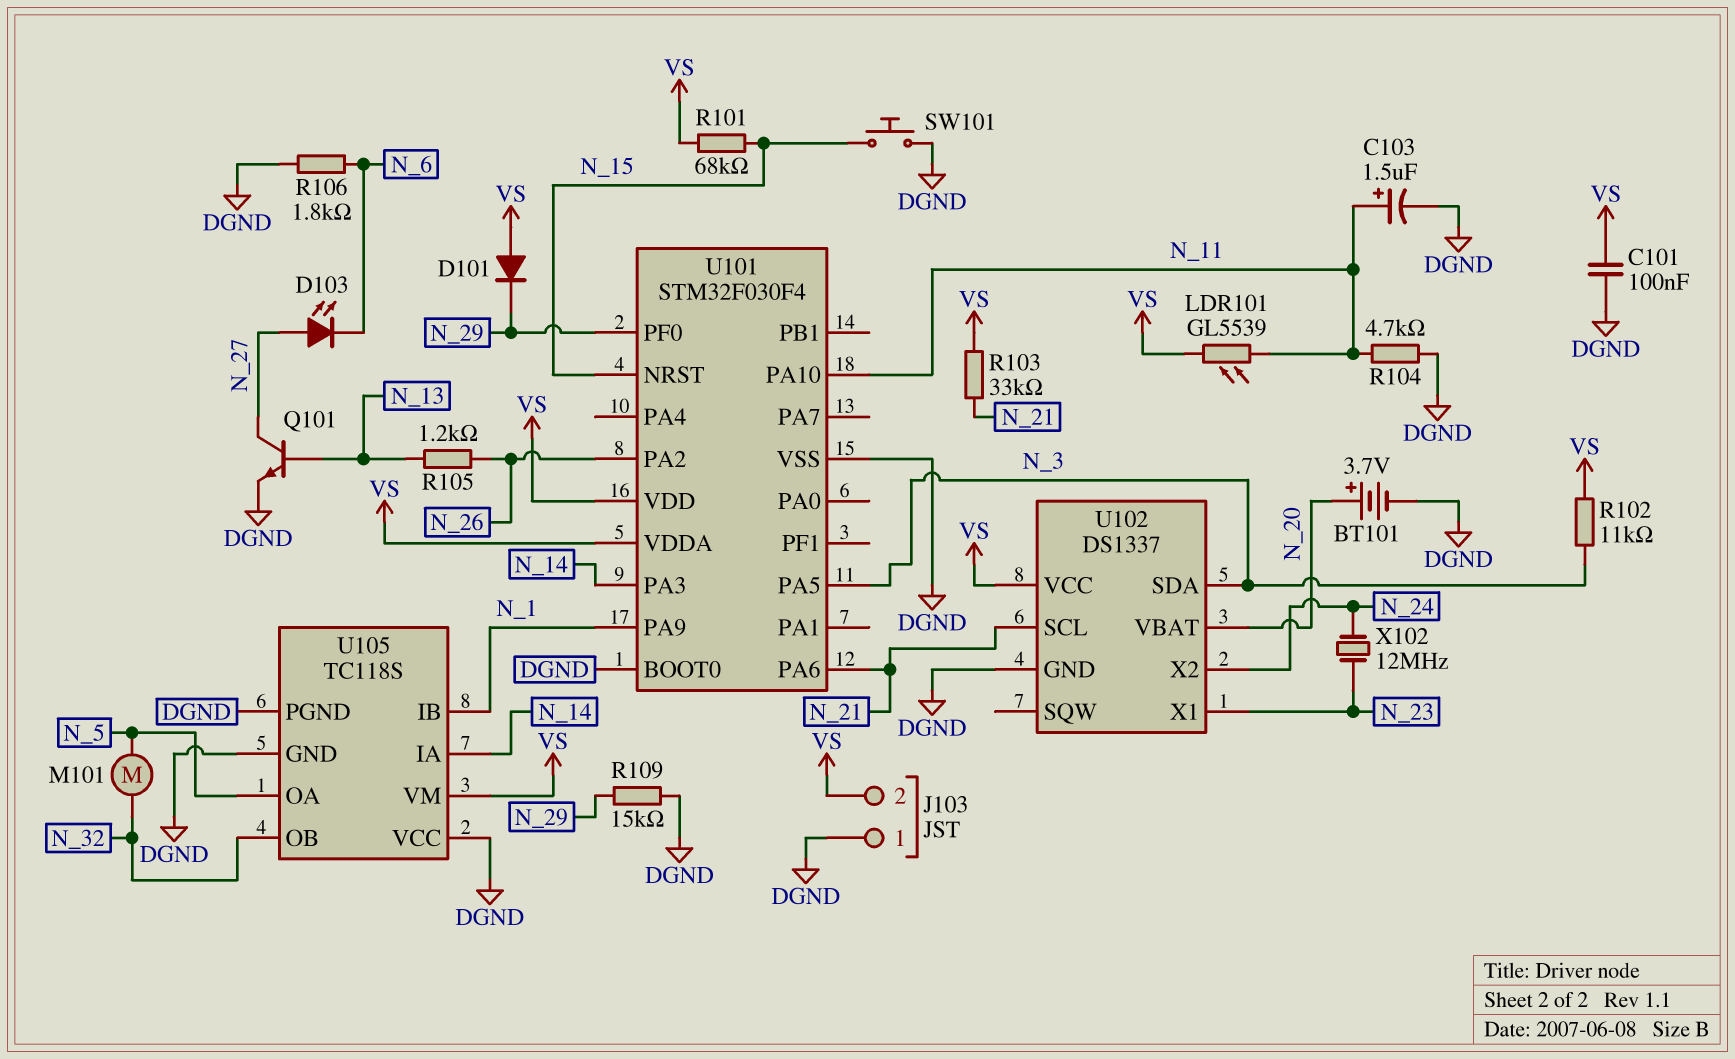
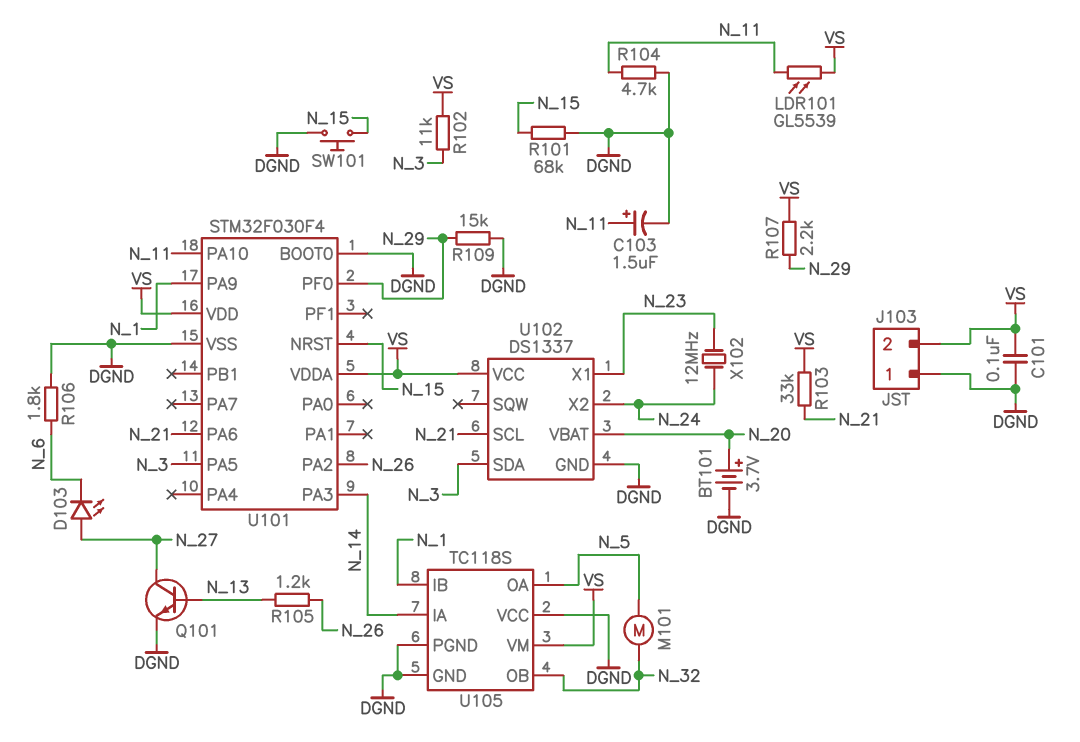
D101: diode (A VS, K N_29) -> none
R101: 68k (N_15, VS) -> 68k (DGND, N_15)
R107: none -> 2.2k (N_29, VS)

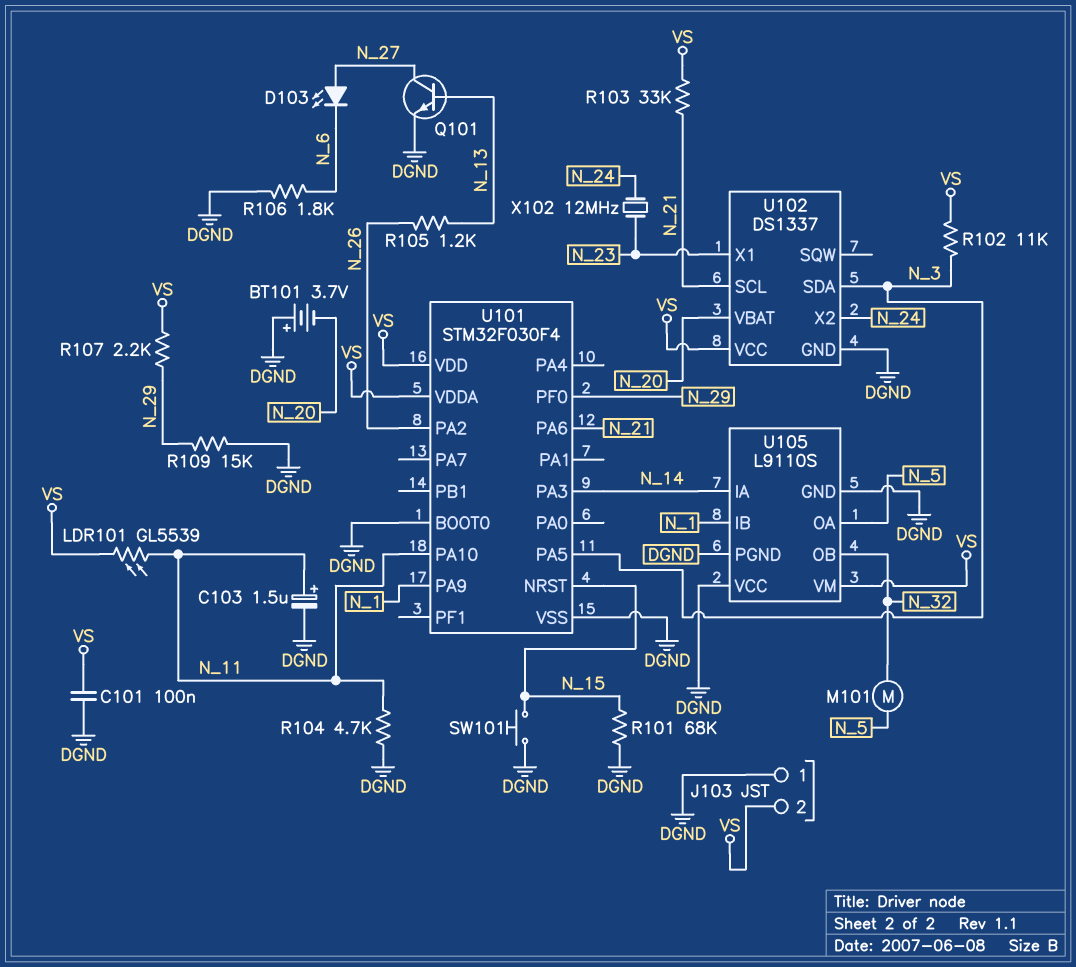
BT101: 3.7V (plus N_20, minus DGND) -> 3.7V (plus DGND, minus N_20)
U105: TC118S -> L9110S

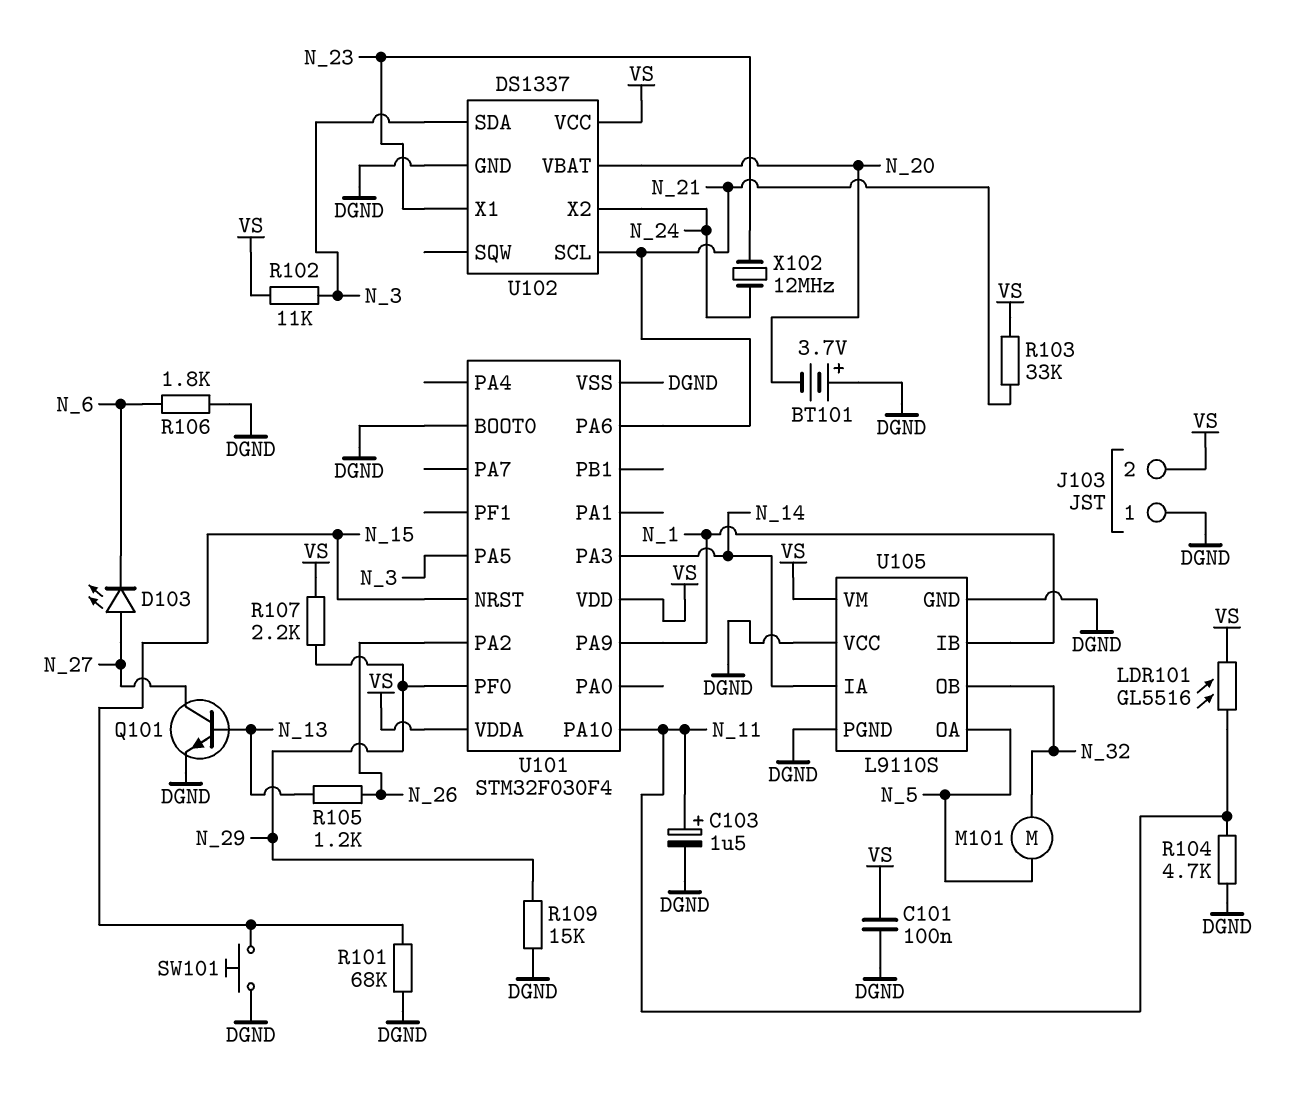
LDR101: GL5539 (N_11, VS) -> GL5516 (N_11, VS)

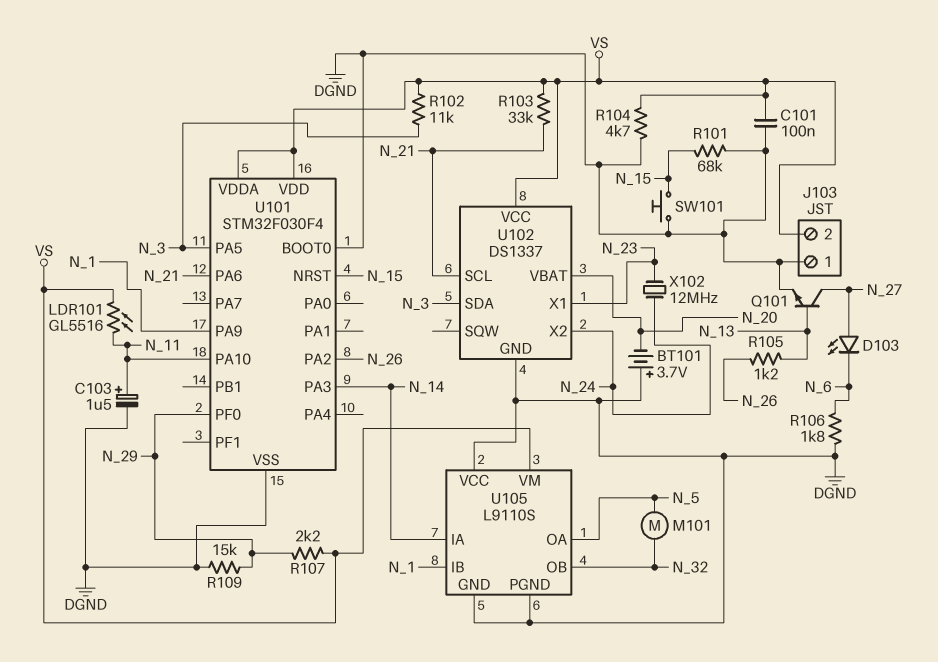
R104: 4.7k (DGND, N_11) -> 4.7k (DGND, VS)

